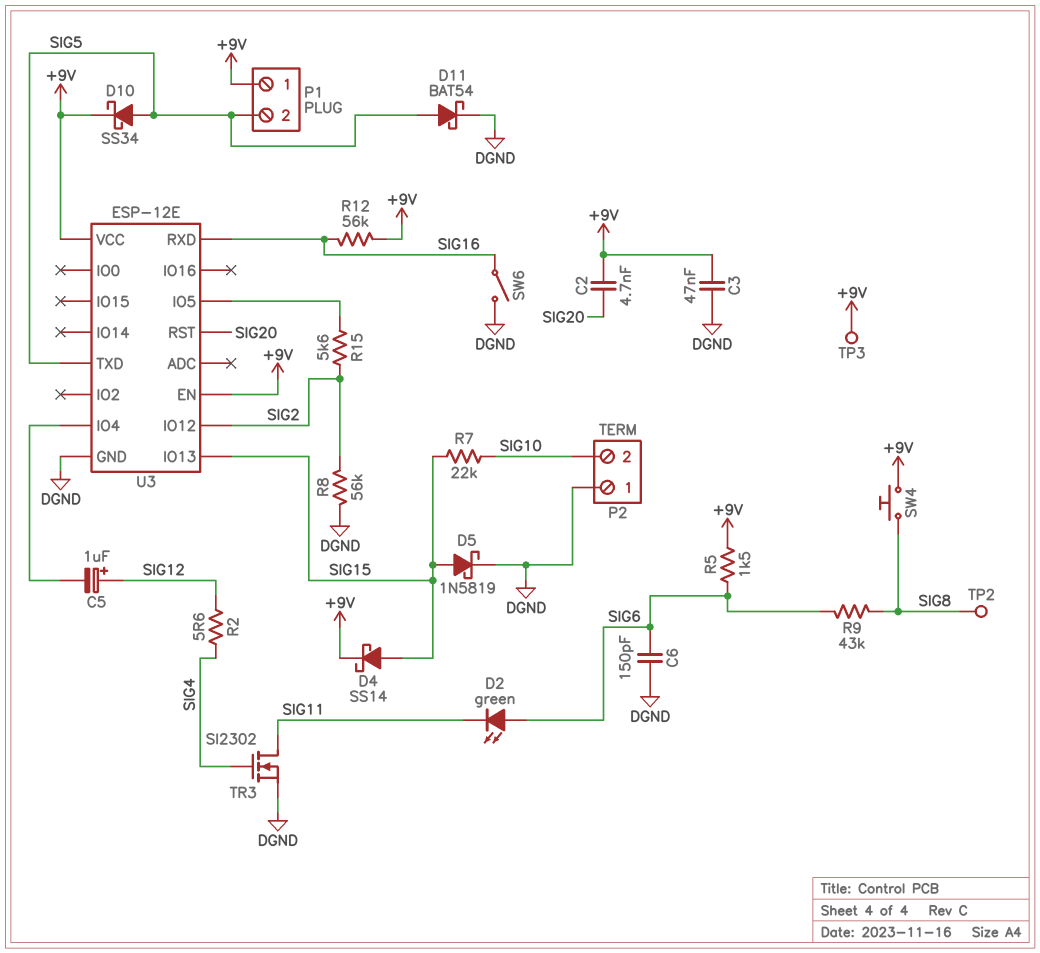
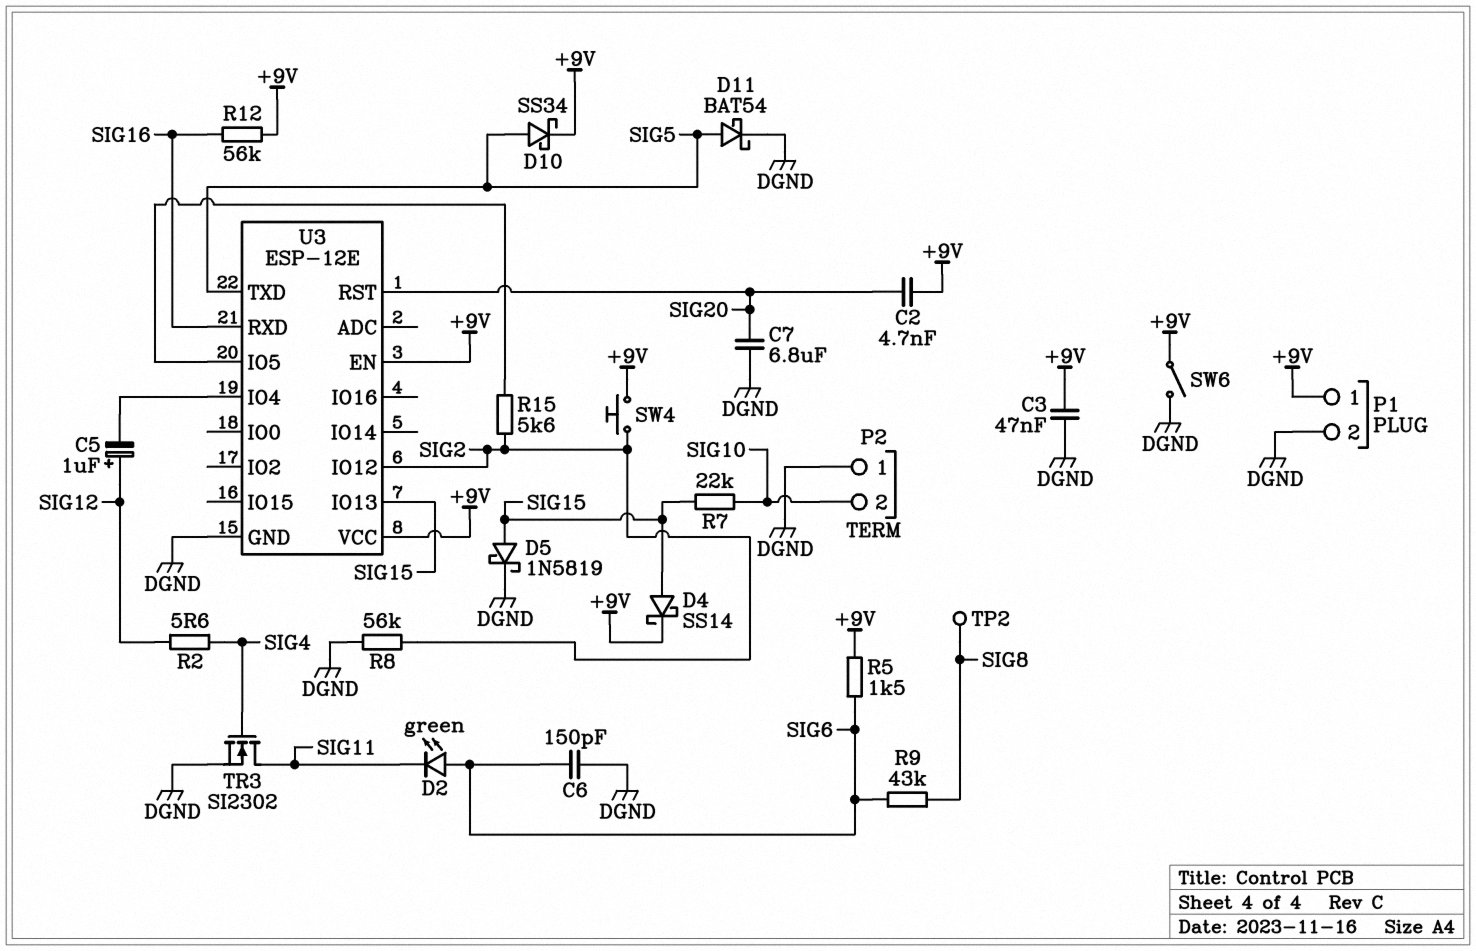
C7: none -> 6.8uF (DGND, SIG20)
P1 pin 2: SIG5 -> DGND
SW4: button (+9V, SIG8) -> button (+9V, SIG2)
SW6: switch (DGND, SIG16) -> switch (+9V, DGND)
TP3: test point (+9V) -> none

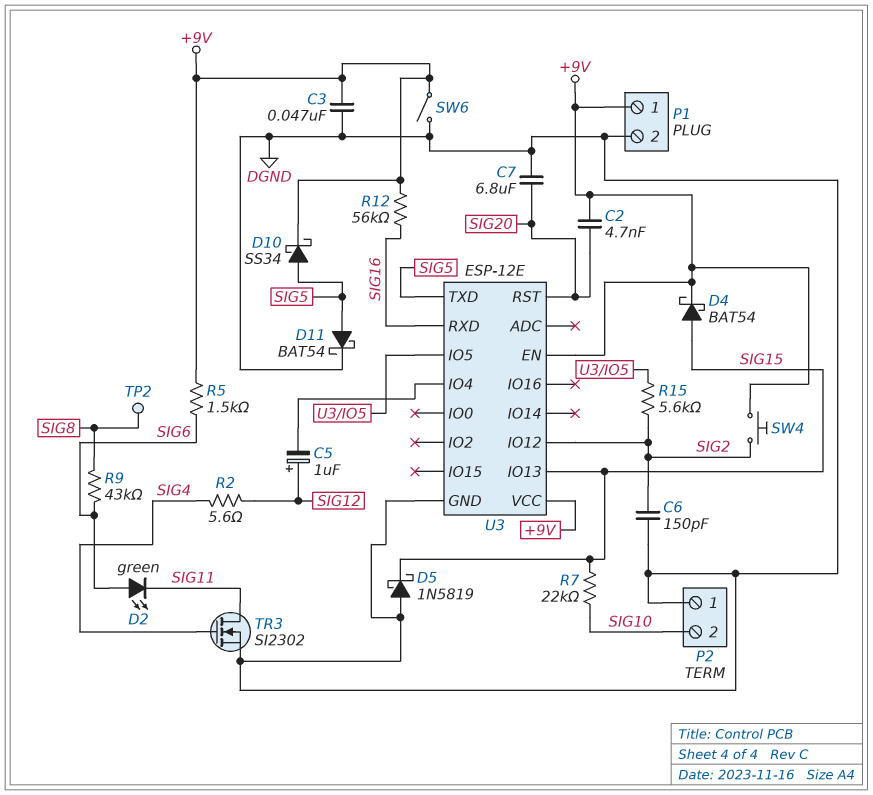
C6: 150pF (DGND, SIG6) -> 150pF (DGND, SIG2)
D4: schottky SS14 (A SIG15, K +9V) -> schottky BAT54 (A SIG15, K +9V)
D5: schottky 1N5819 (A SIG15, K DGND) -> schottky 1N5819 (A DGND, K SIG15)
R8: 56k (DGND, SIG2) -> none

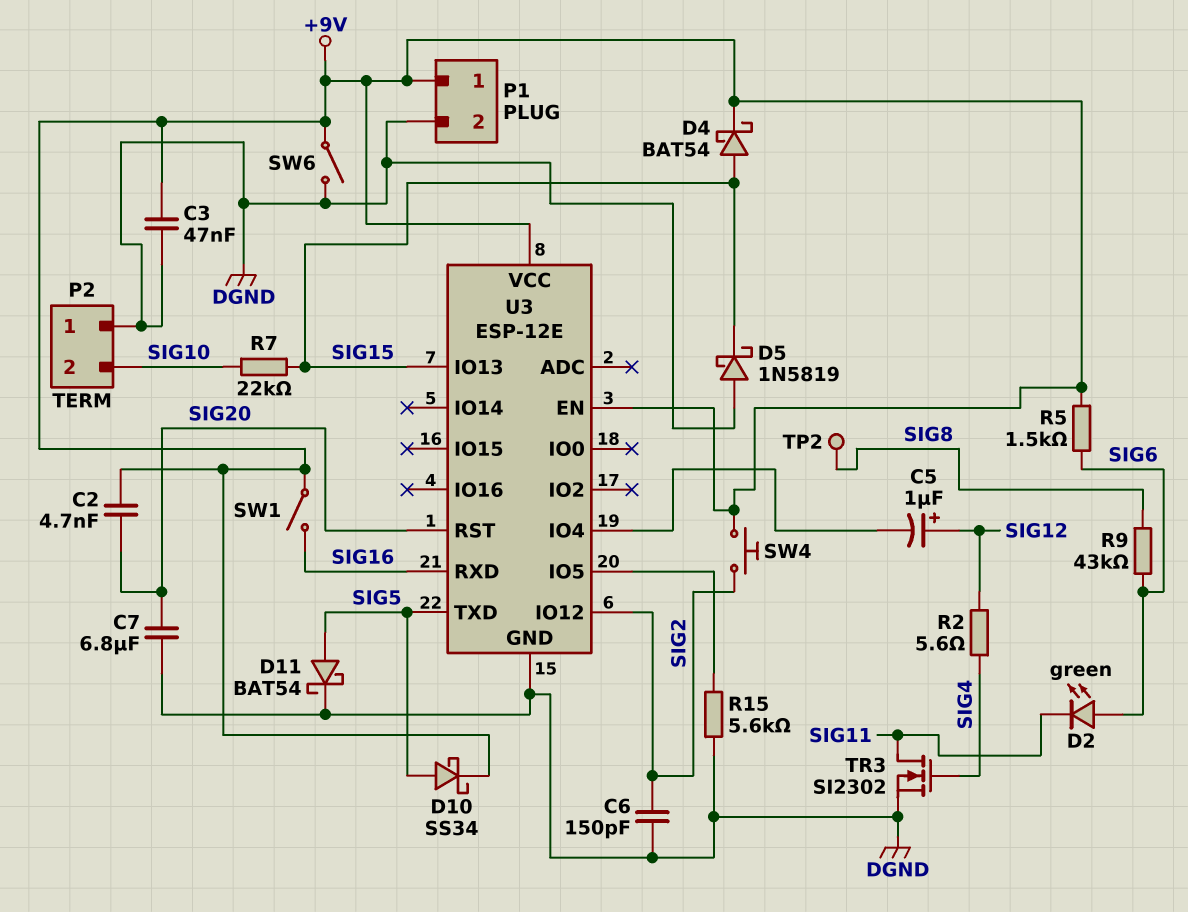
R12: 56k (+9V, SIG16) -> none
R15: 5.6k (SIG2, U3/IO5) -> 5.6k (DGND, U3/IO5)
SW1: none -> switch (+9V, SIG16)

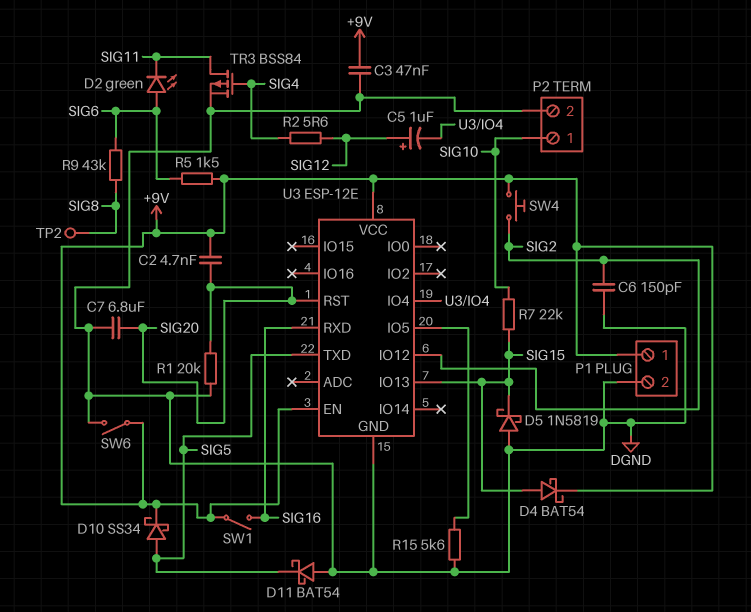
D11: schottky BAT54 (A SIG5, K DGND) -> schottky BAT54 (A DGND, K SIG5)
P2 pin 1: DGND -> SIG10
P2 pin 2: SIG10 -> DGND
R1: none -> 20k (DGND, SIG20)
TR3: NMOS SI2302 (G SIG4, D SIG11, S DGND) -> PMOS BSS84 (G SIG4, D SIG11, S DGND)

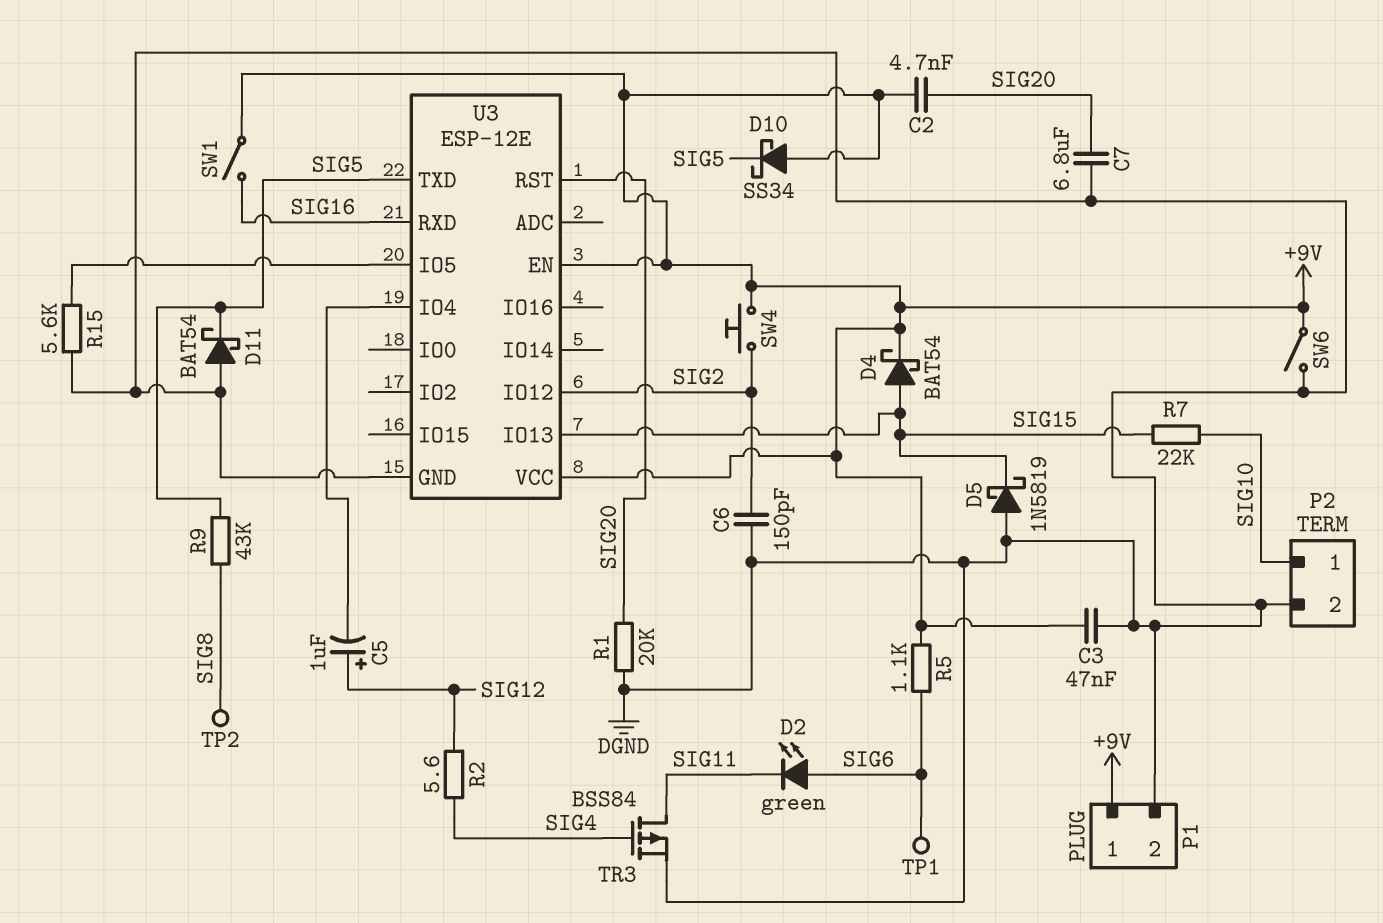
D10: schottky SS34 (A SIG5, K +9V) -> schottky SS34 (A +9V, K SIG5)
R5: 1.5k (+9V, SIG6) -> 1.1k (+9V, SIG6)
R9: 43k (SIG6, SIG8) -> 43k (SIG5, SIG8)
TP1: none -> test point (SIG6)

